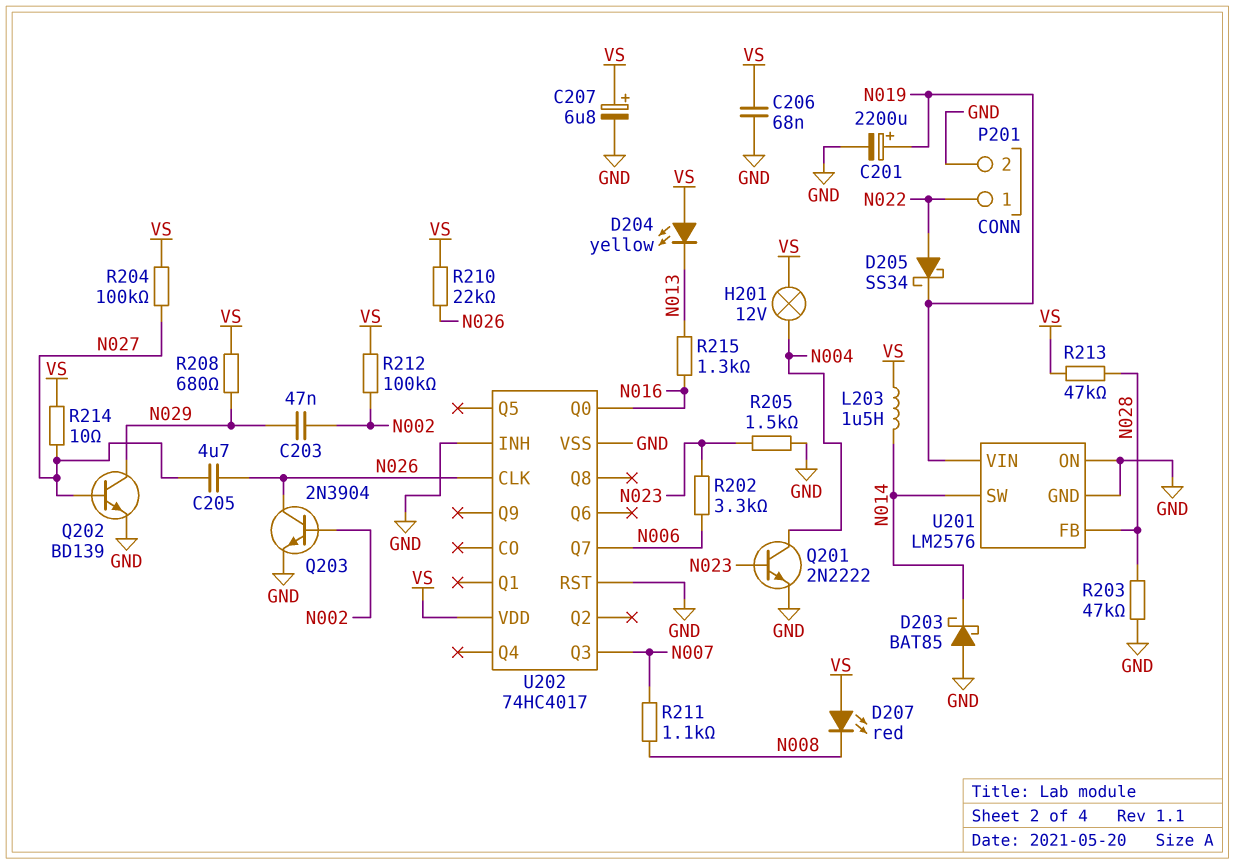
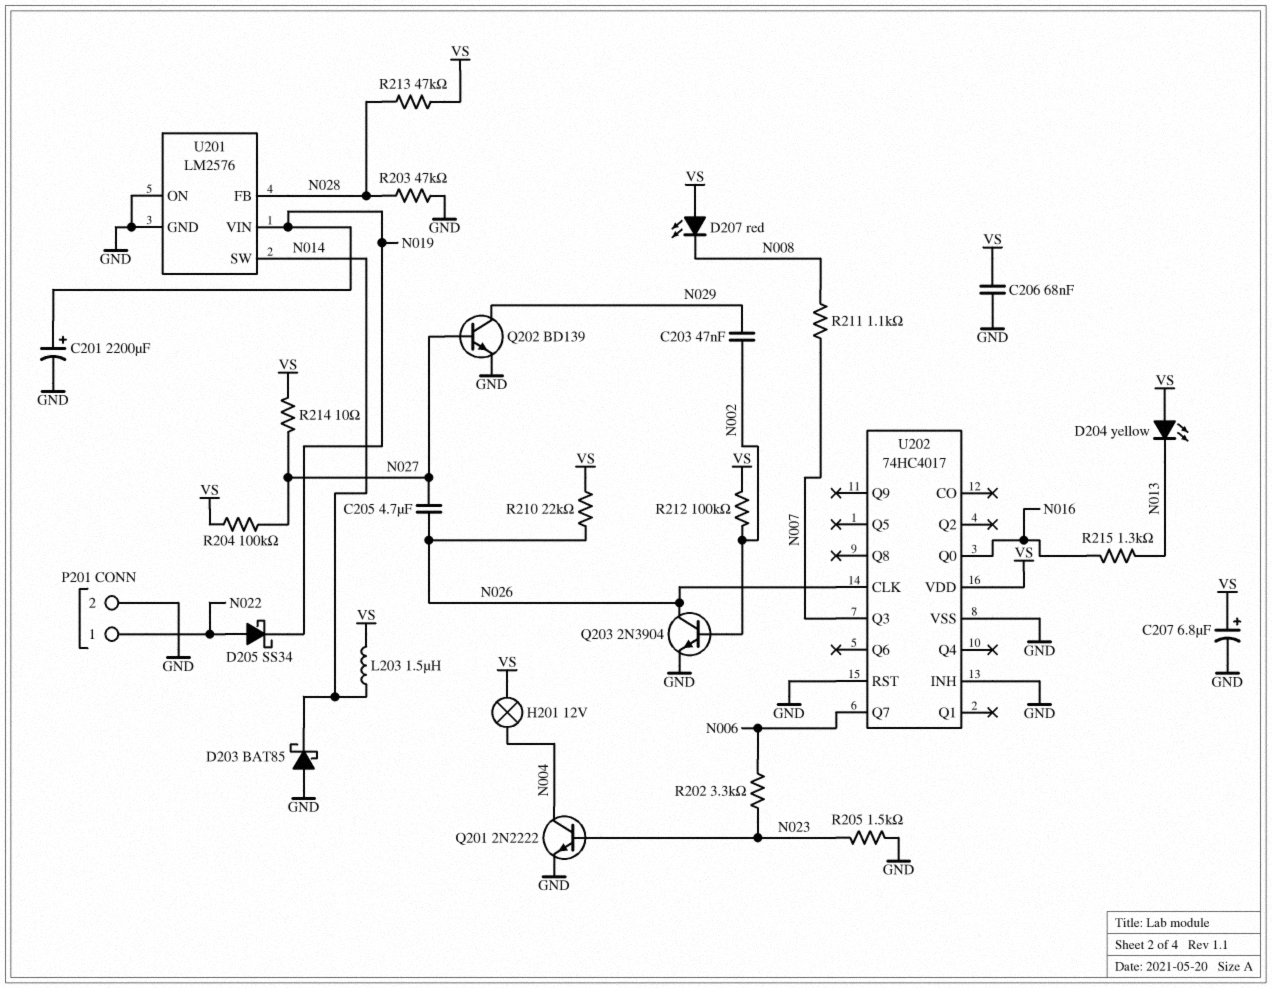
R208: 680 (N029, VS) -> none

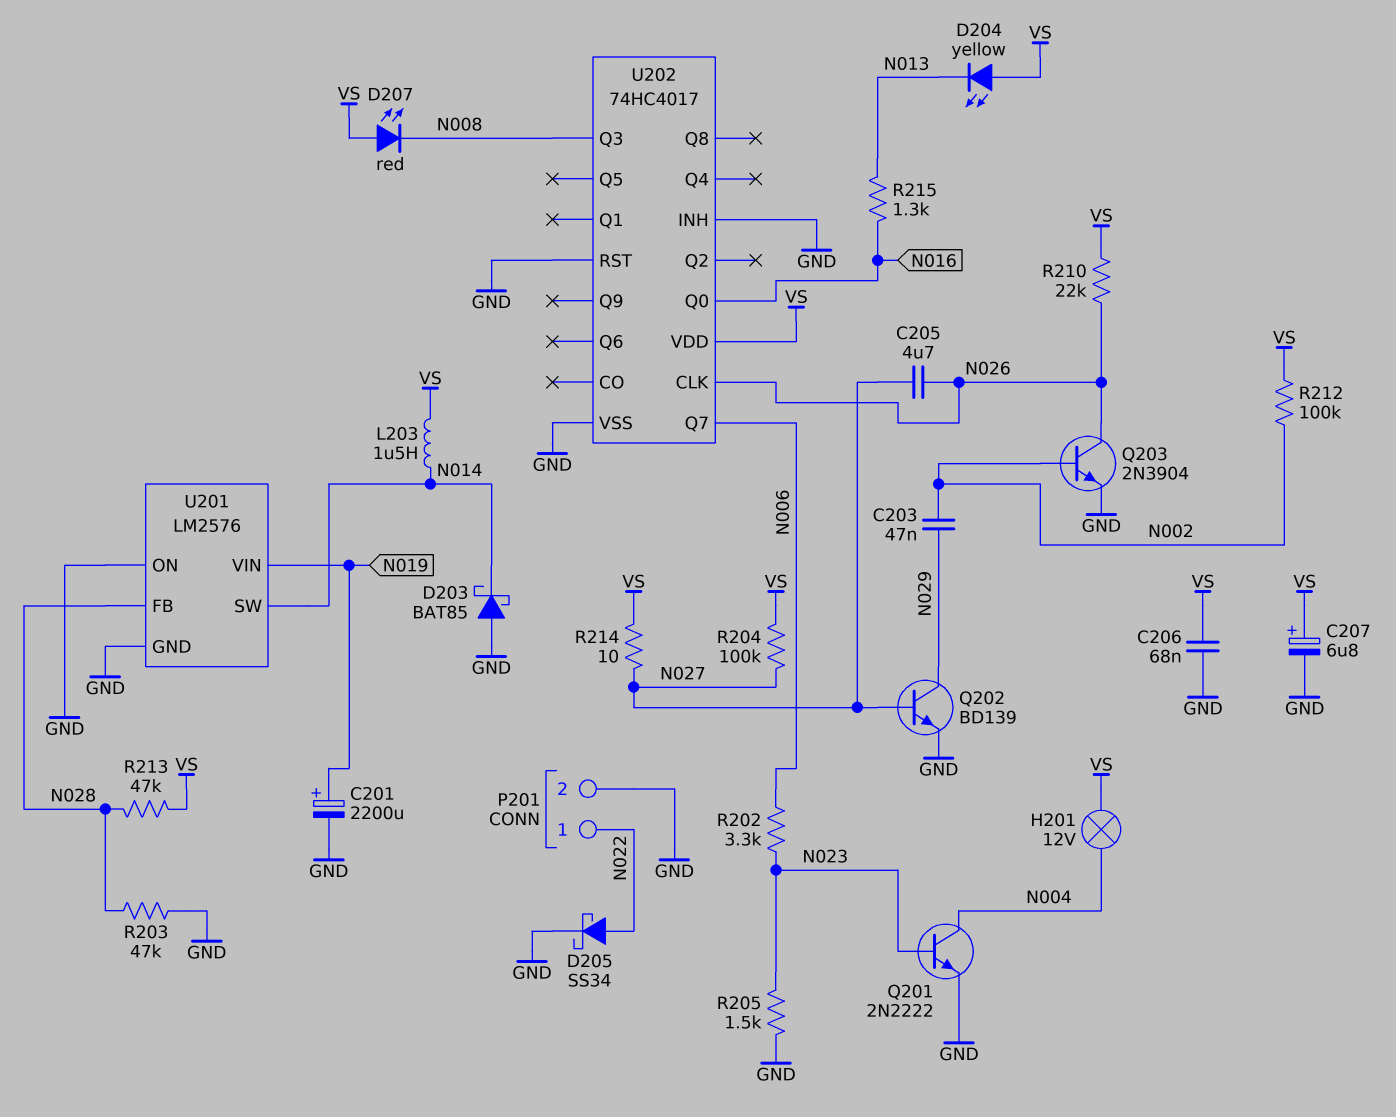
D205: schottky SS34 (A N022, K N019) -> schottky SS34 (A N022, K GND)
R211: 1.1k (N007, N008) -> none
U202 pin Q3: N007 -> N008

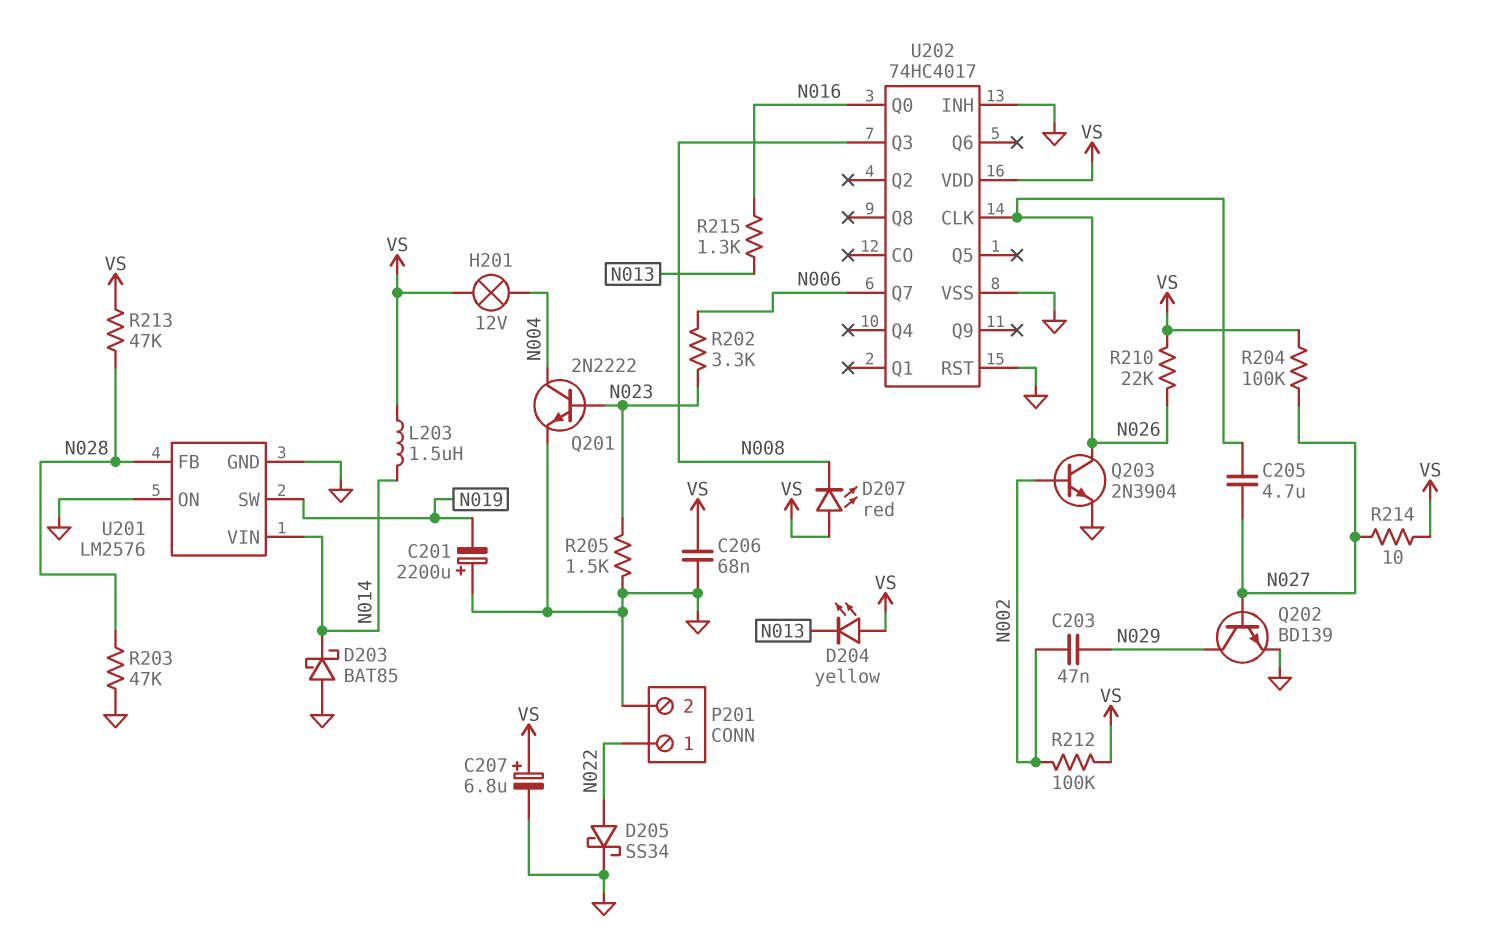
C201: 2200uF (plus N019, minus GND) -> 2200uF (plus GND, minus N019)
U201 pin SW: N014 -> N019
U201 pin VIN: N019 -> N014

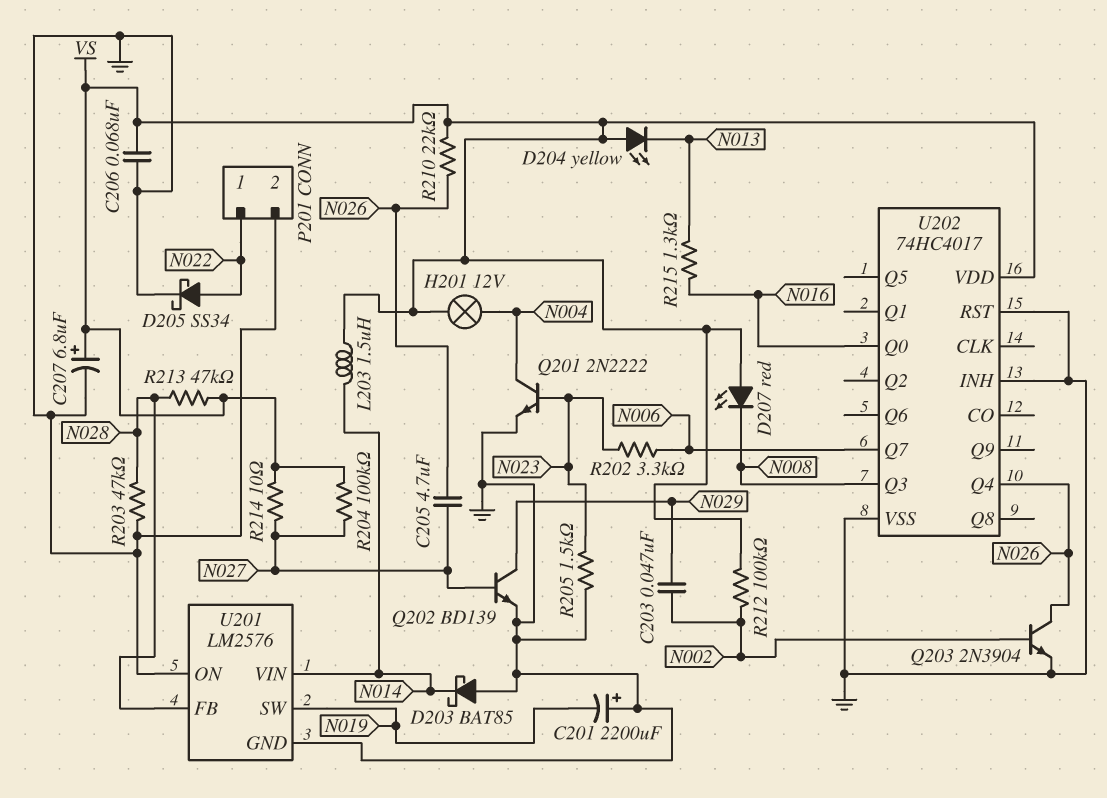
U202 pin CLK: N026 -> none
U202 pin Q4: none -> N026

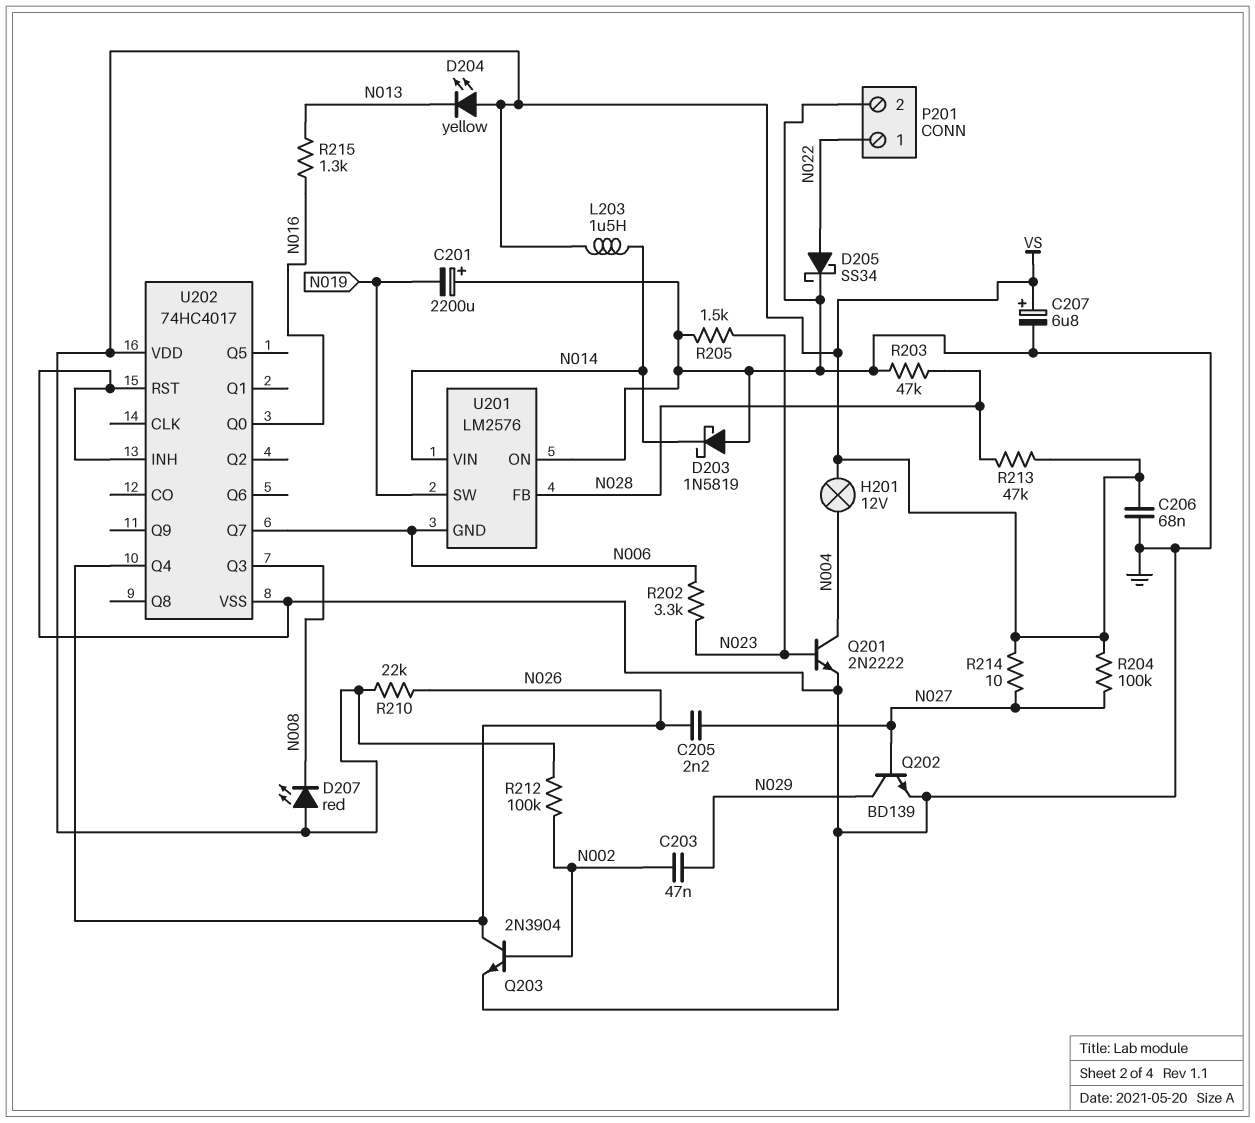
C205: 4.7uF (N026, N027) -> 2.2nF (N026, N027)
D203: schottky BAT85 (A GND, K N014) -> schottky 1N5819 (A GND, K N014)
U201 pin GND: GND -> N006

